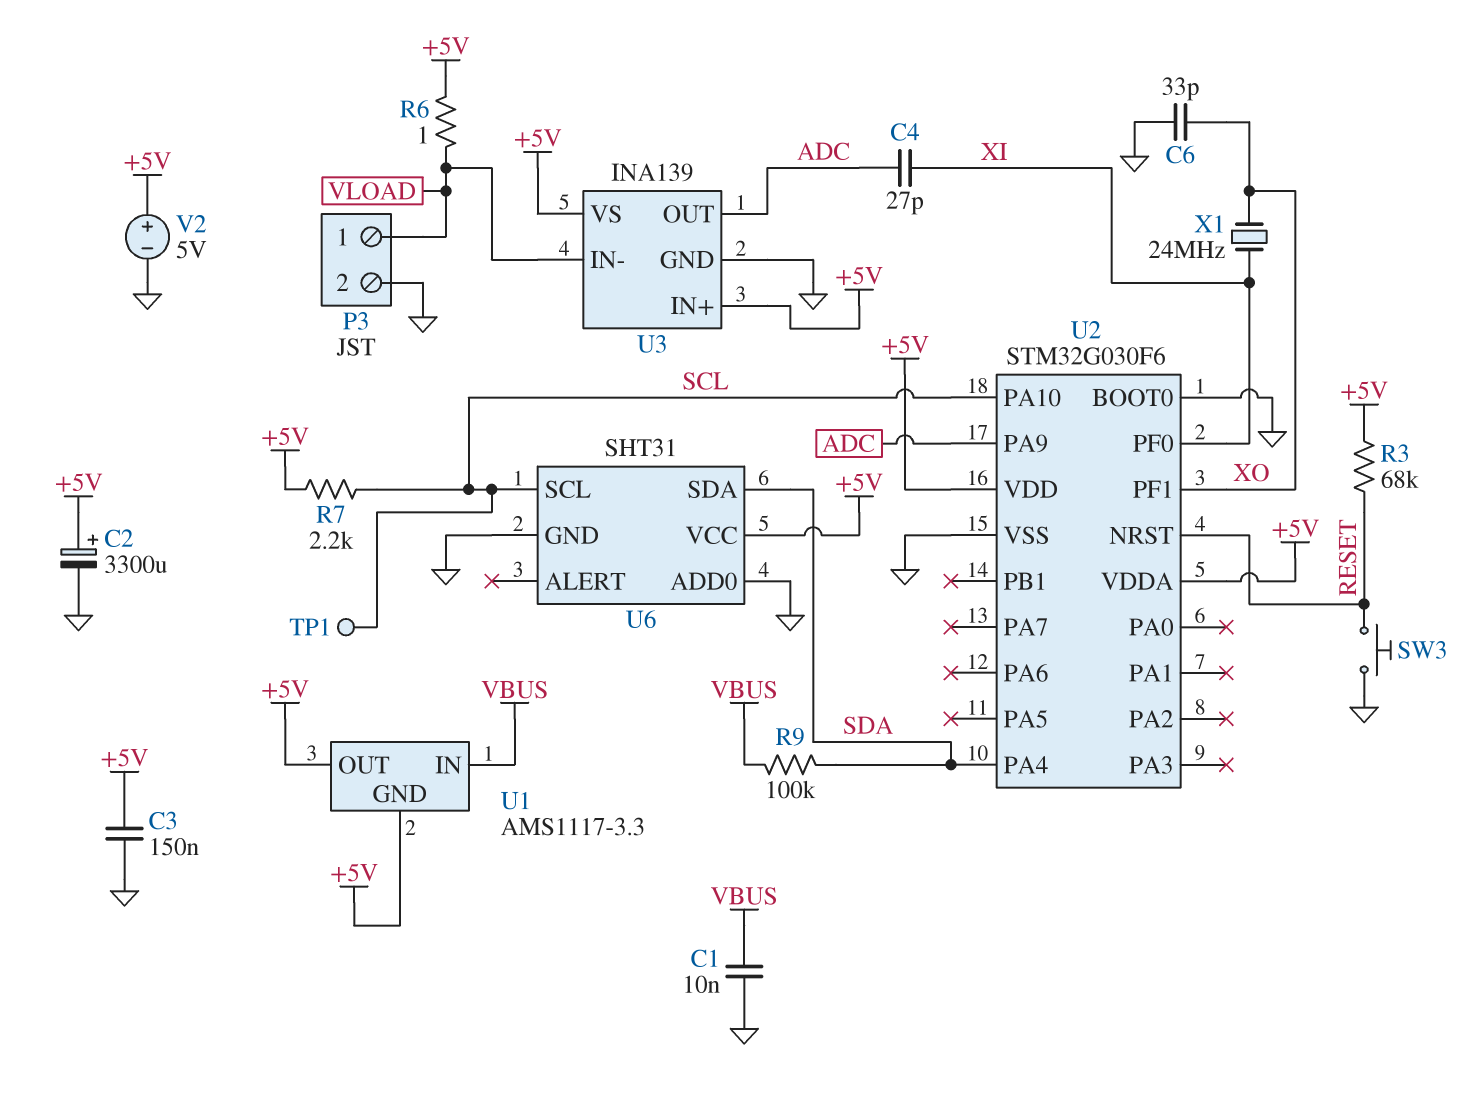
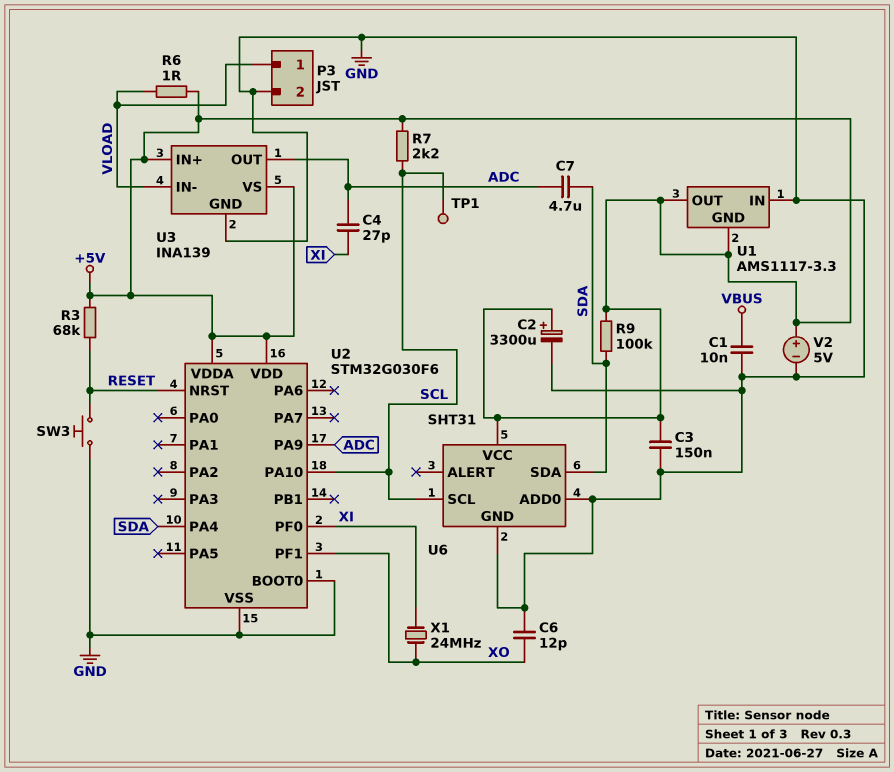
C6: 33pF (GND, XO) -> 12pF (GND, XO)
C7: none -> 4.7uF (ADC, SDA)
R9: 100k (SDA, VBUS) -> 100k (+5V, SDA)
U1 pin IN: VBUS -> GND

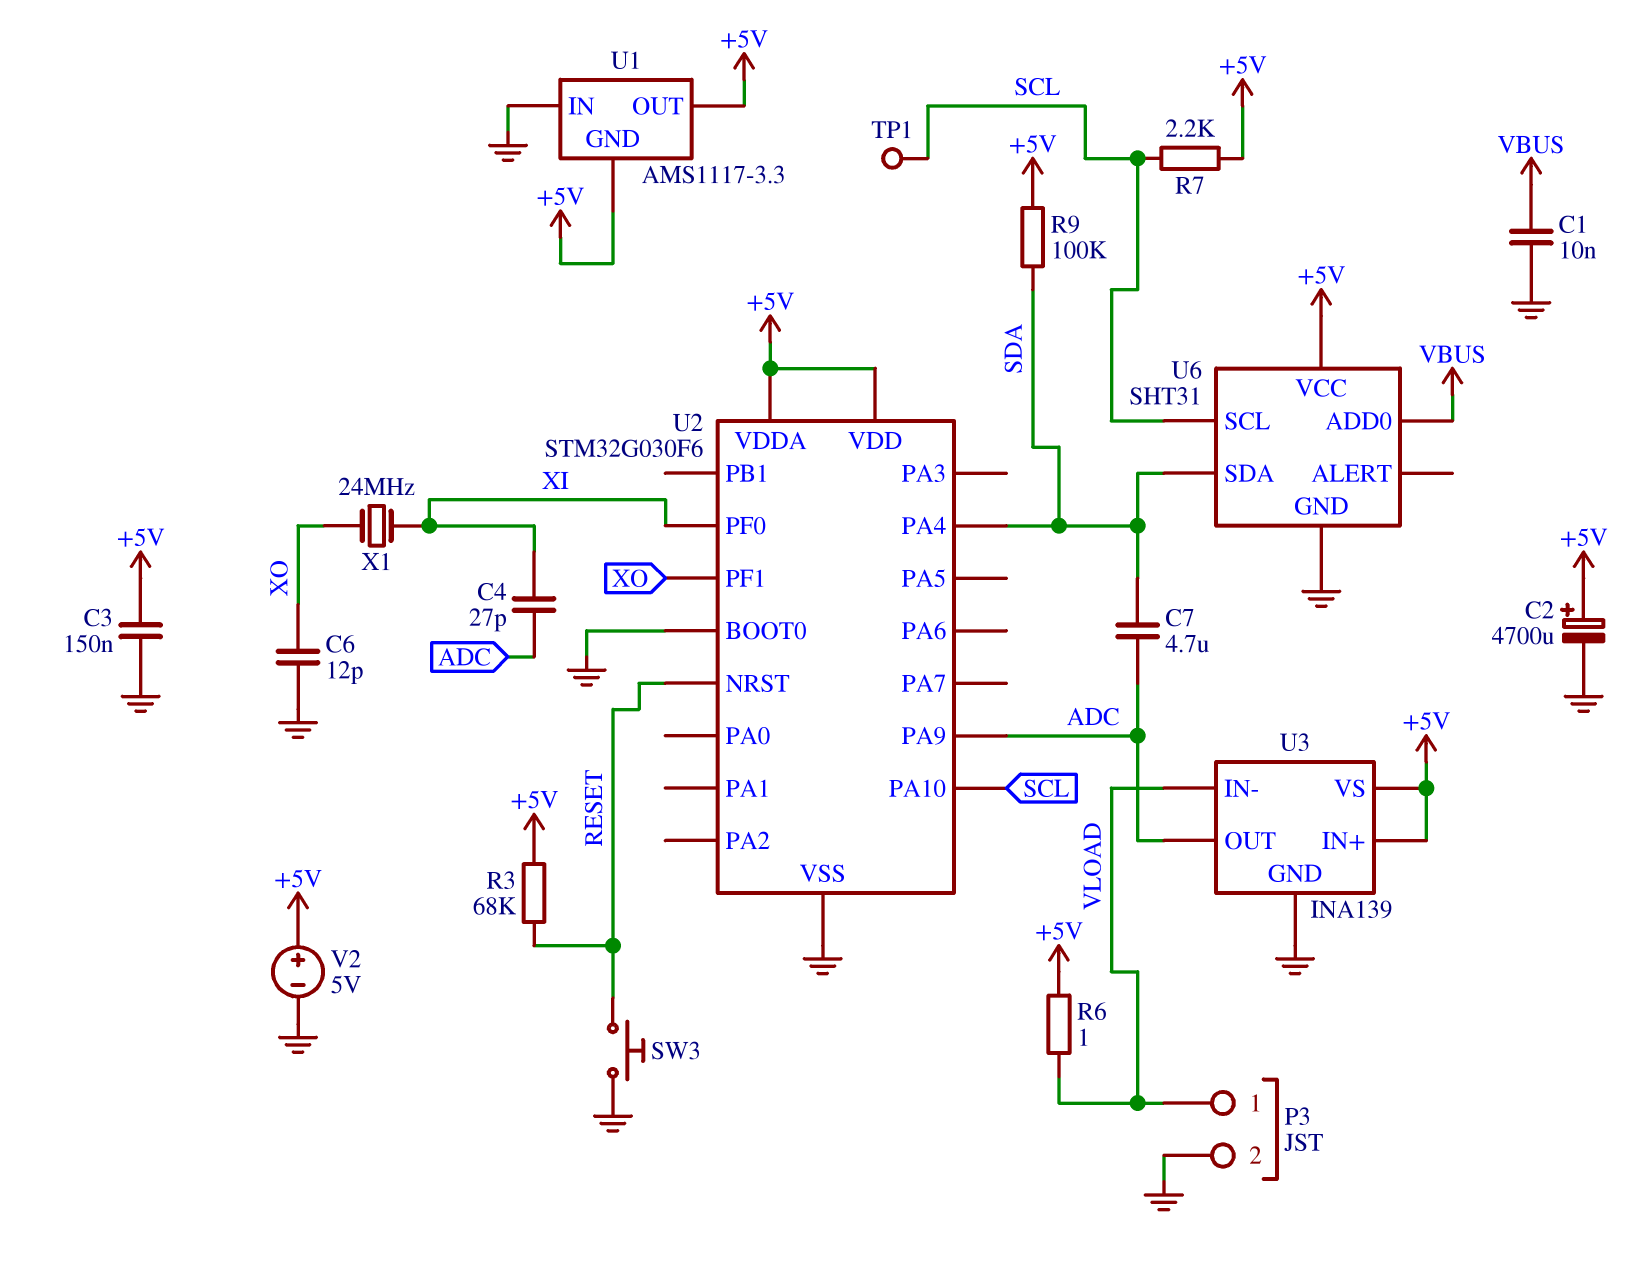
C2: 3300uF (plus +5V, minus GND) -> 4700uF (plus +5V, minus GND)
U6 pin ADD0: GND -> VBUS

